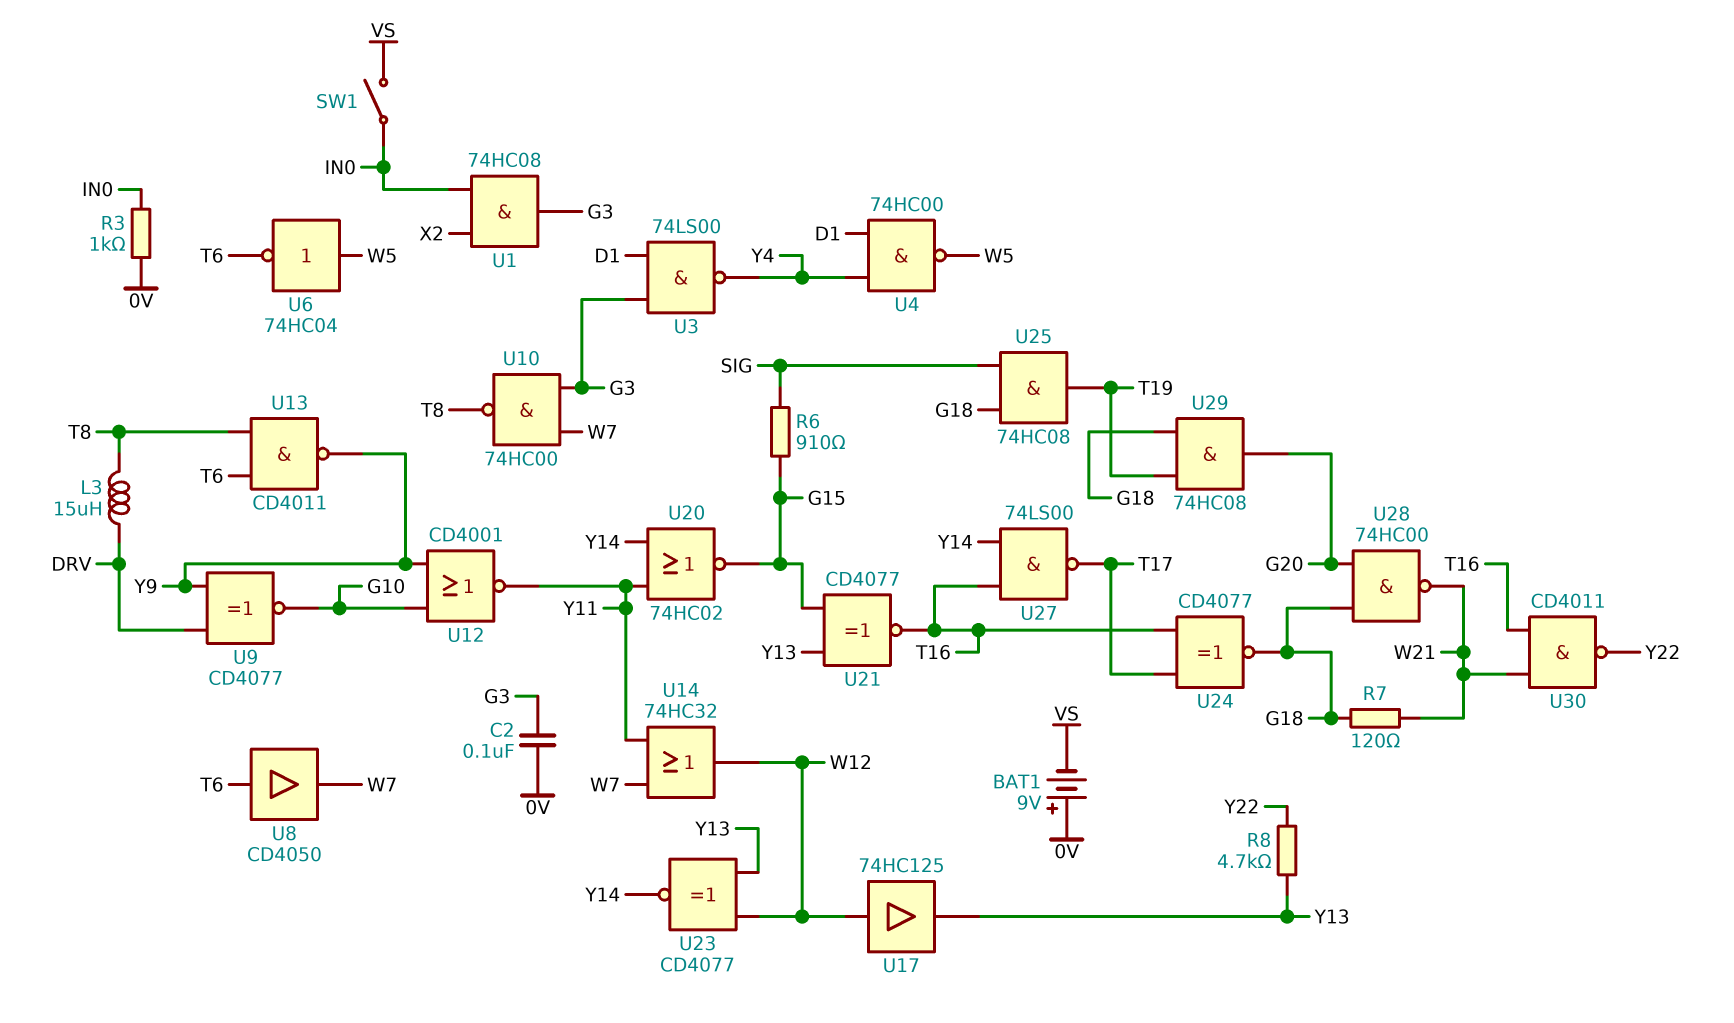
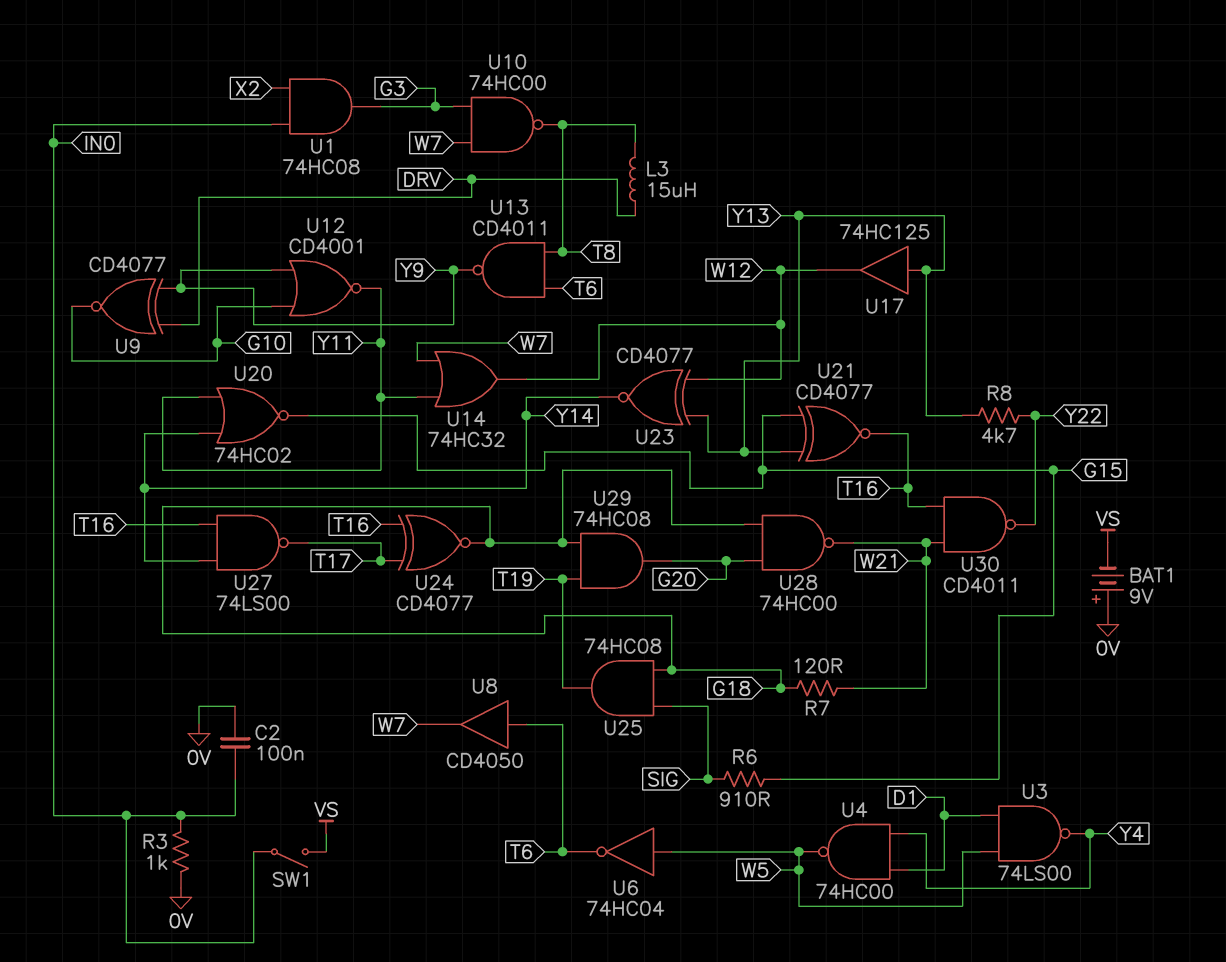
C2: 100nF (0V, G3) -> 100nF (0V, IN0)
U3: NAND 74LS00 (in D1, in G3, out Y4) -> NAND 74LS00 (in D1, in W5, out Y4)
U17: buffer 74HC125 (in W12, out Y13) -> buffer 74HC125 (in Y13, out W12)

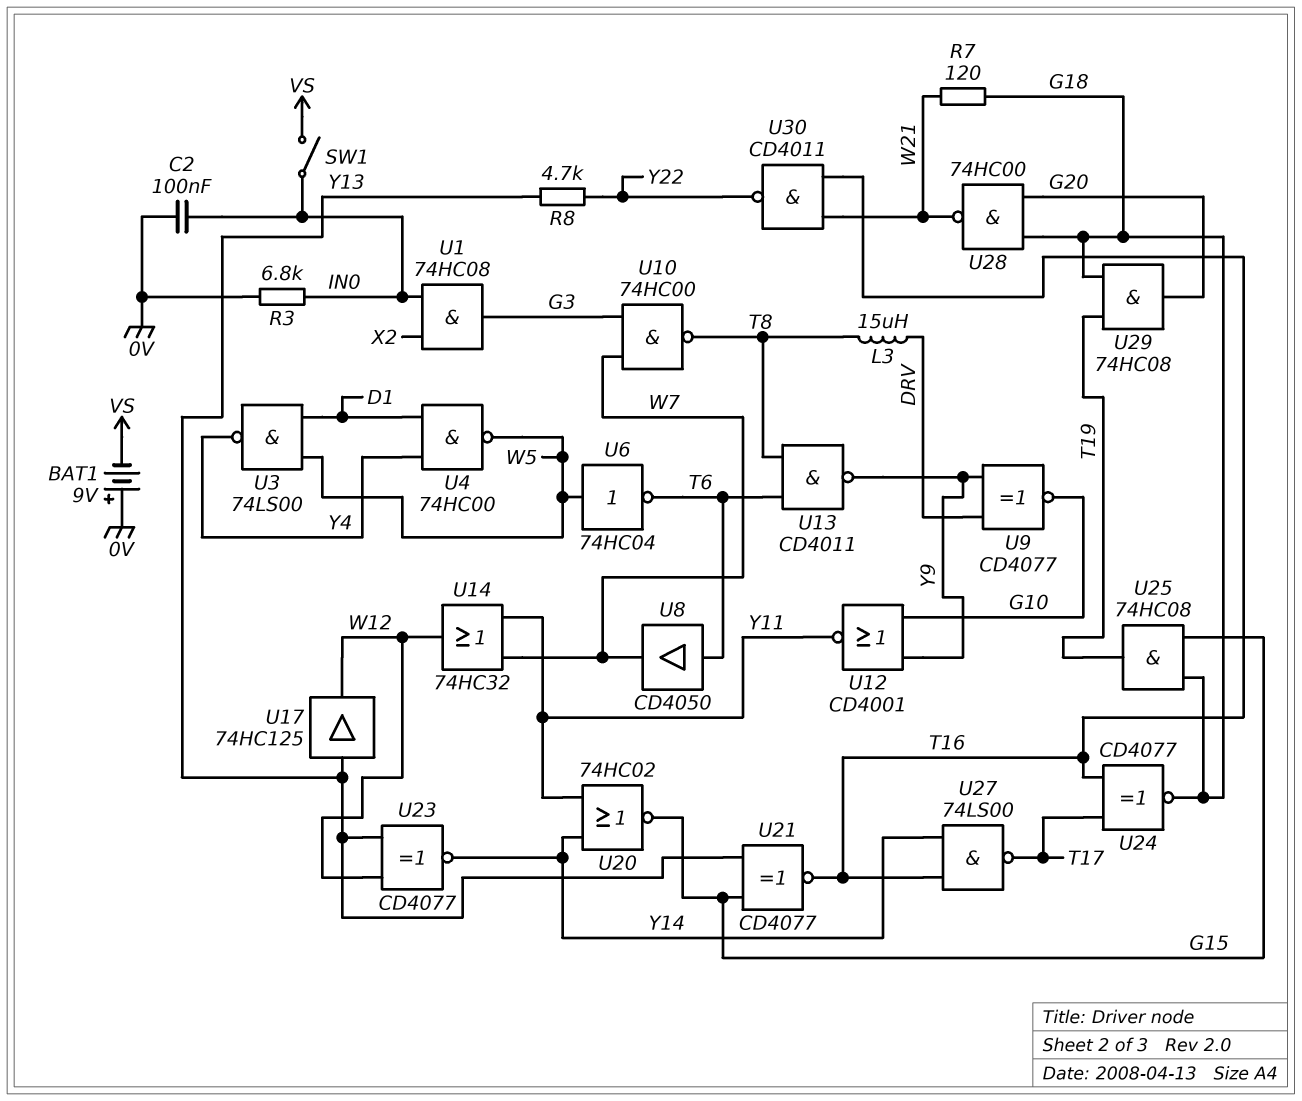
R3: 1k (0V, IN0) -> 6.8k (0V, IN0)
R6: 910 (G15, SIG) -> none
U25: AND 74HC08 (in G18, in SIG, out T19) -> AND 74HC08 (in G15, in G18, out T19)

